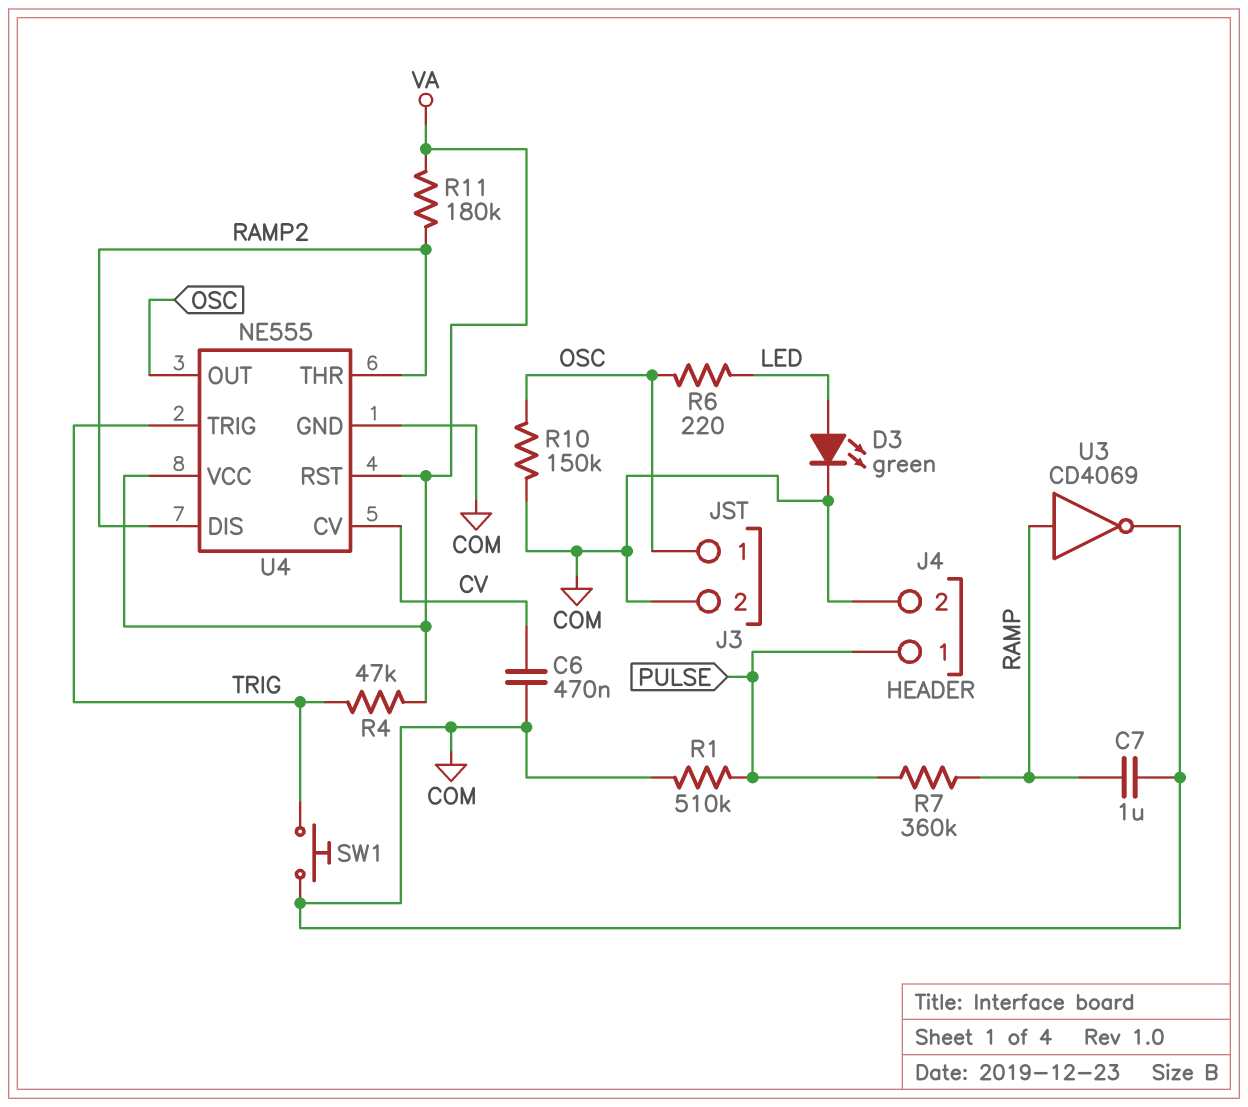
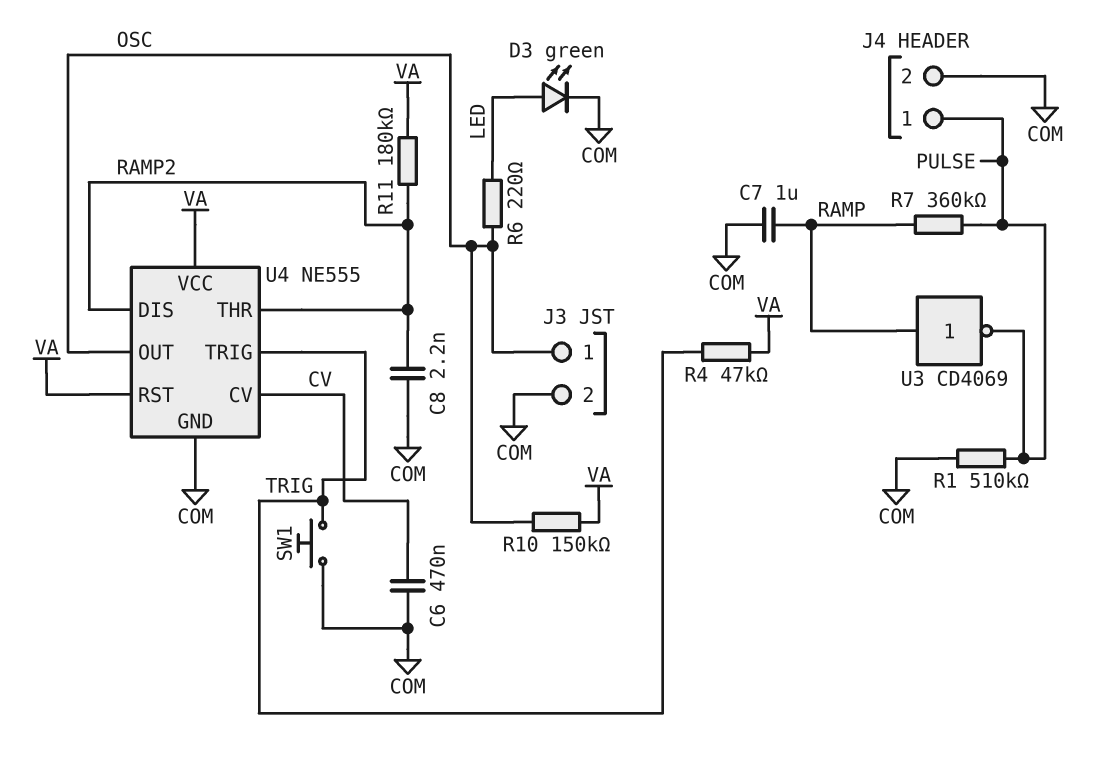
C8: none -> 2.2nF (COM, RAMP2)
R10: 150k (COM, OSC) -> 150k (OSC, VA)
U3: NOT CD4069 (in RAMP, out COM) -> NOT CD4069 (in RAMP, out PULSE)

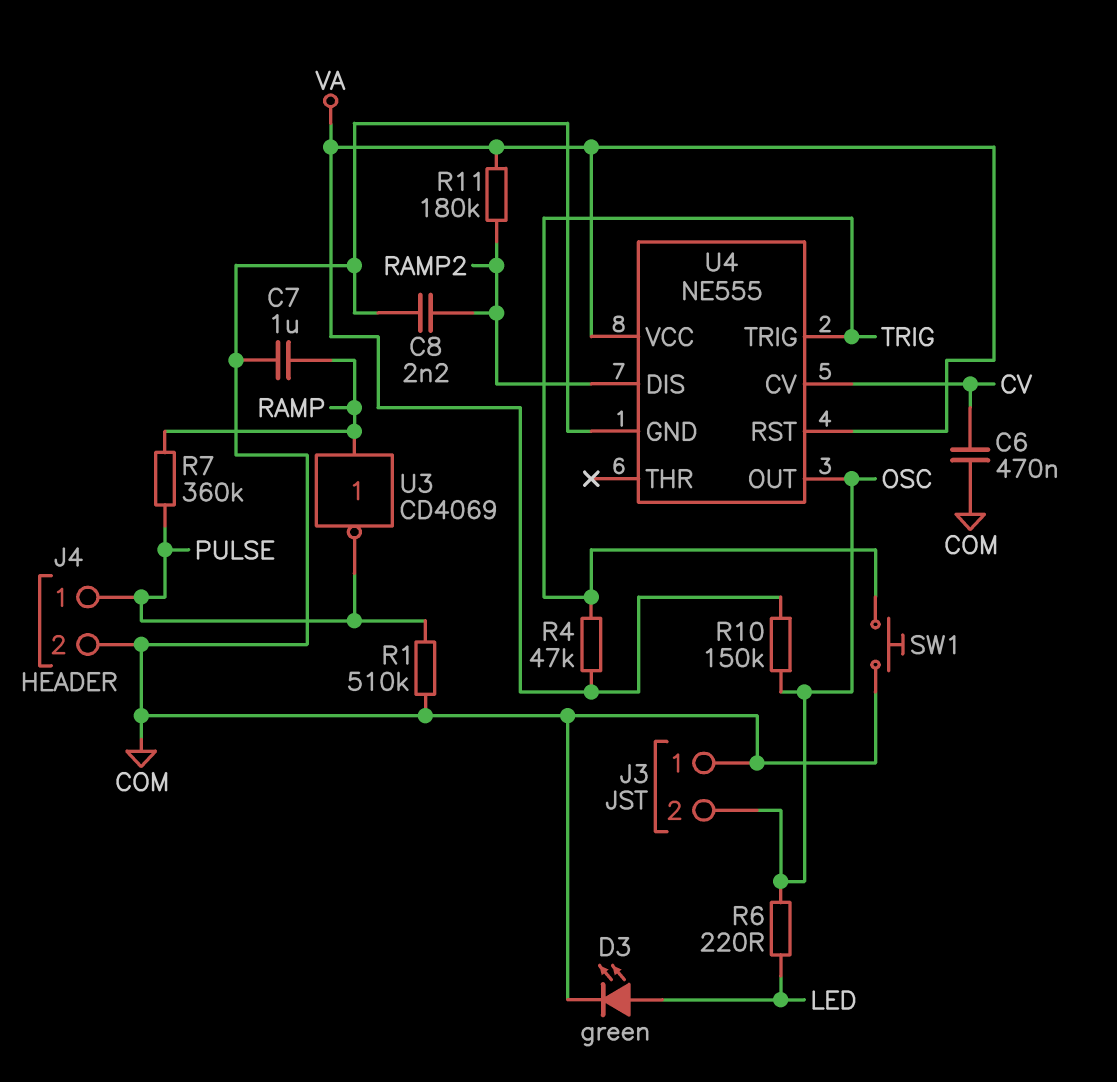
J3 pin 1: OSC -> COM
J3 pin 2: COM -> OSC
U4 pin THR: RAMP2 -> none

